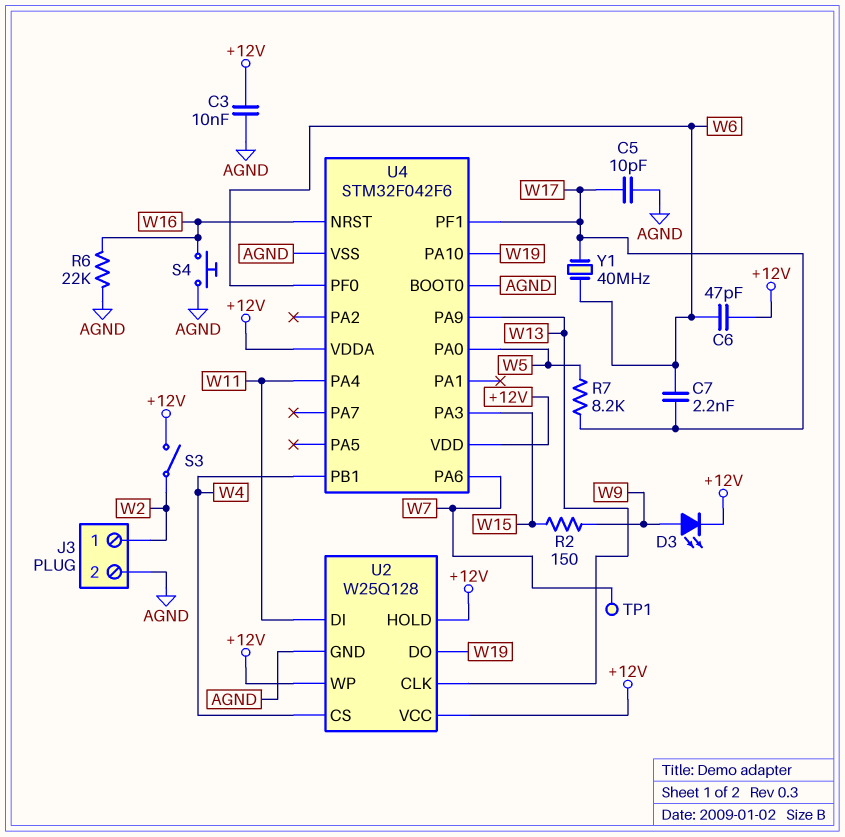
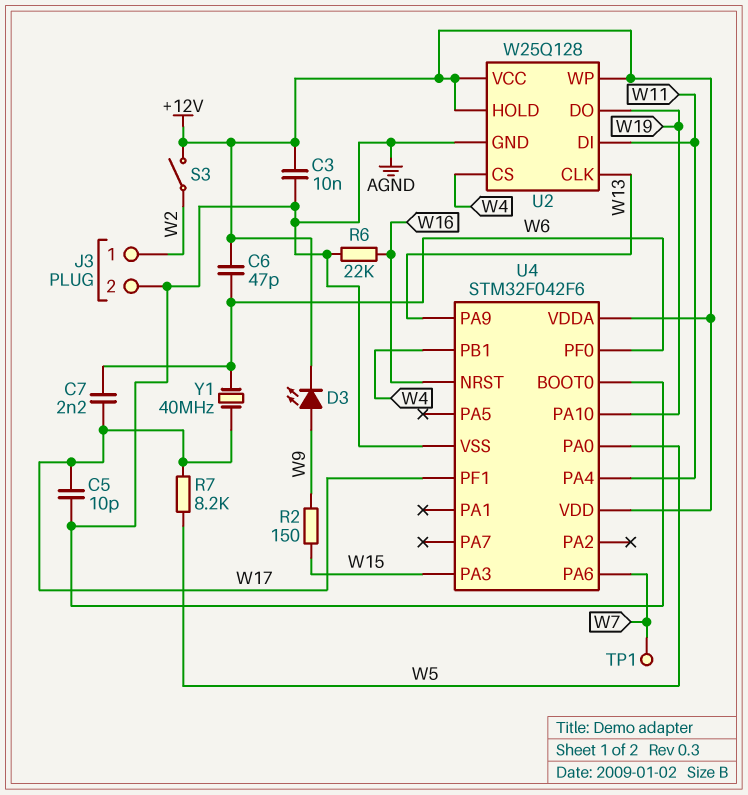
S4: button (AGND, W16) -> none

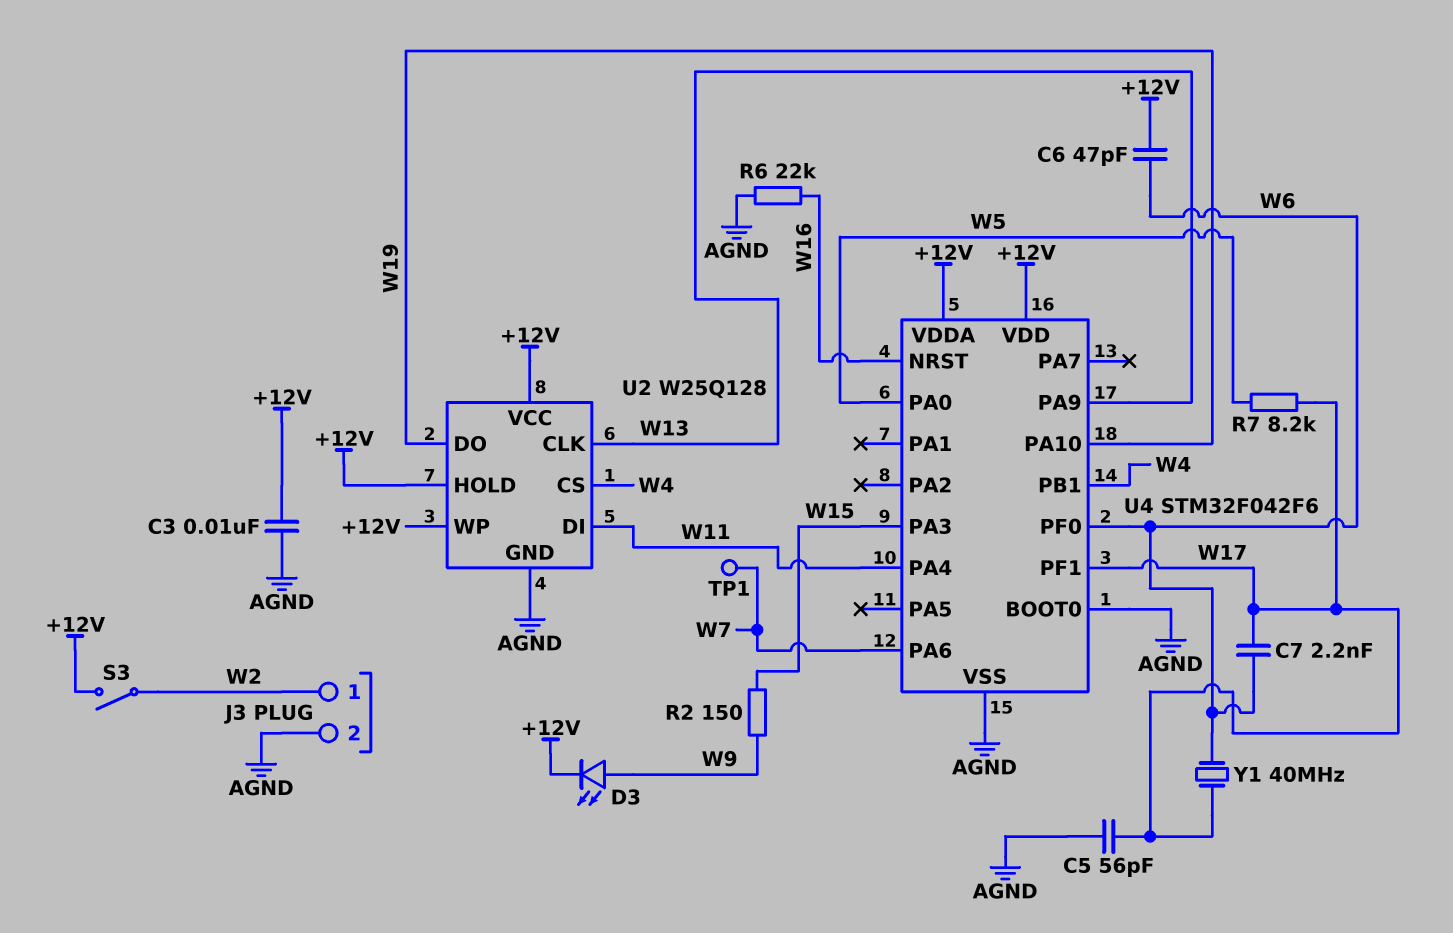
C5: 10pF (AGND, W17) -> 56pF (AGND, W17)

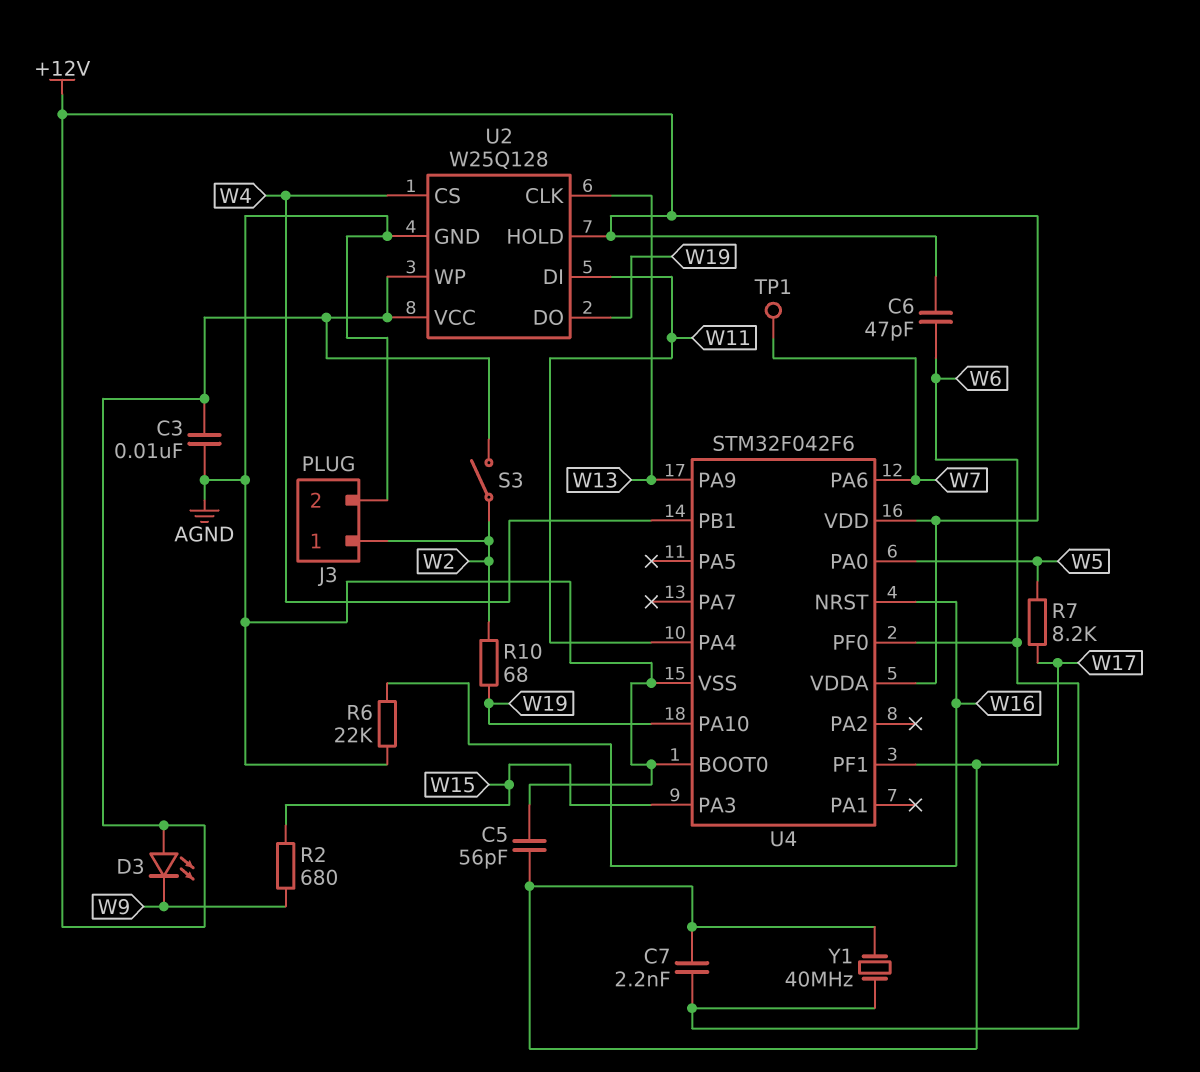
D3: LED (A W9, K +12V) -> LED (A +12V, K W9)
R2: 150 (W9, W15) -> 680 (W9, W15)
R10: none -> 68 (W2, W19)

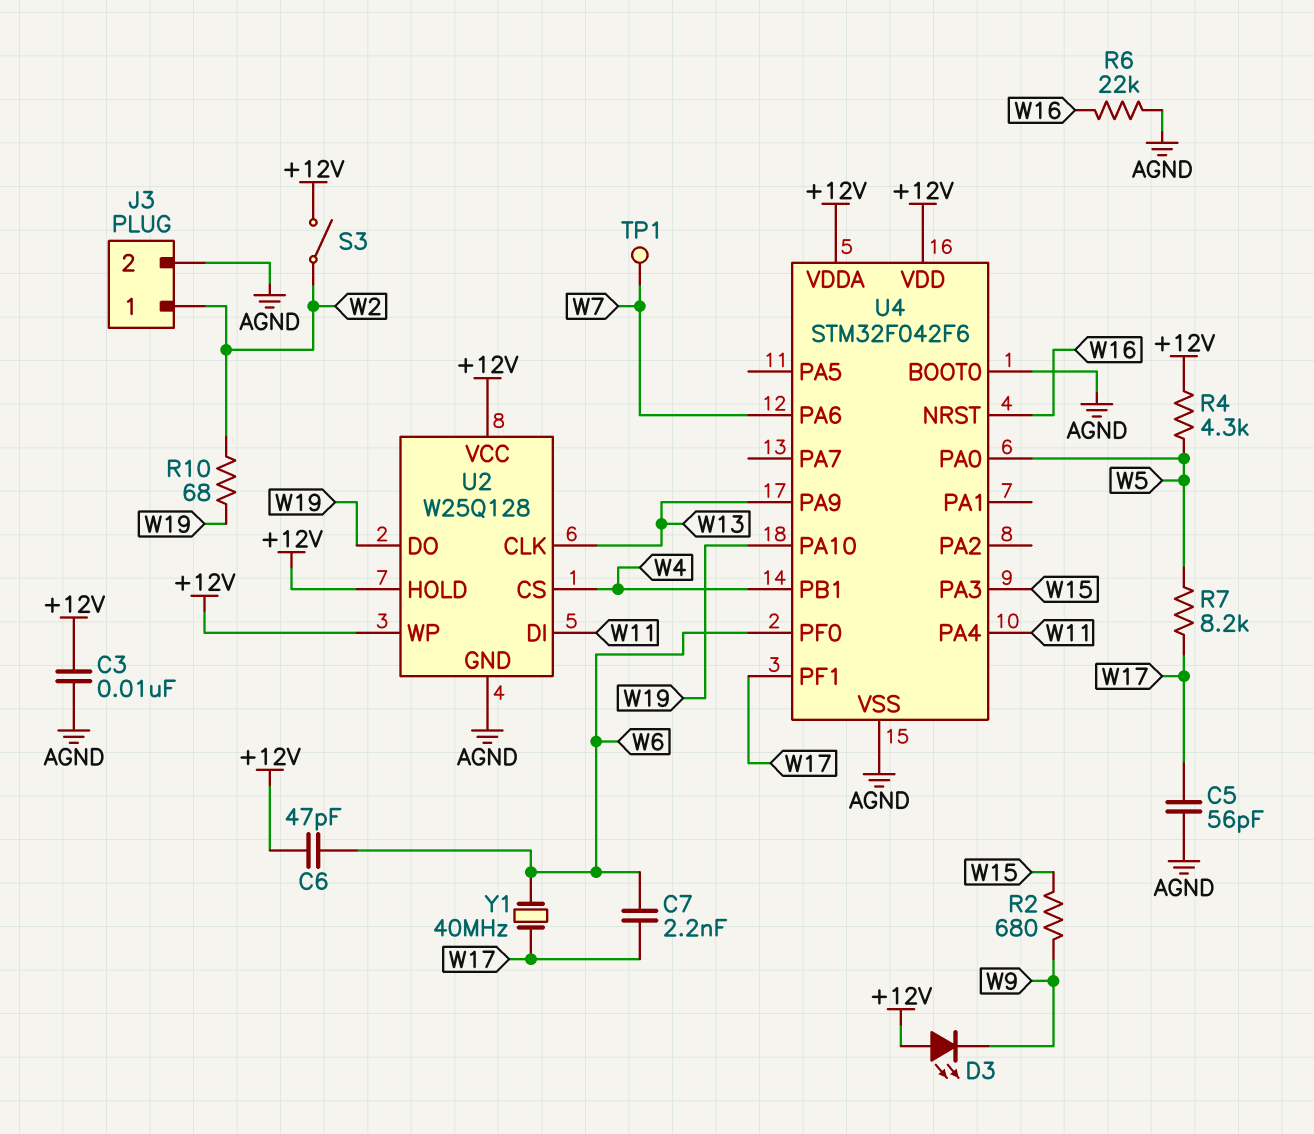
R4: none -> 4.3k (+12V, W5)

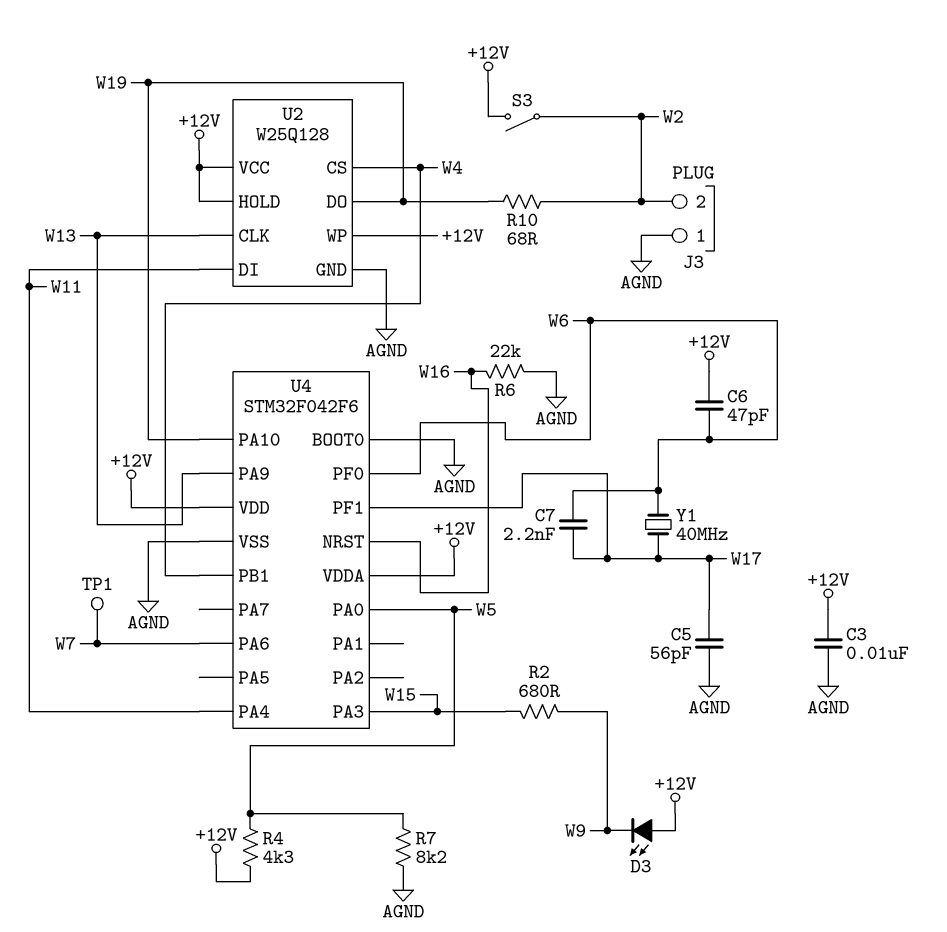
J3 pin 1: W2 -> AGND
J3 pin 2: AGND -> W2
R7: 8.2k (W5, W17) -> 8.2k (AGND, W5)

